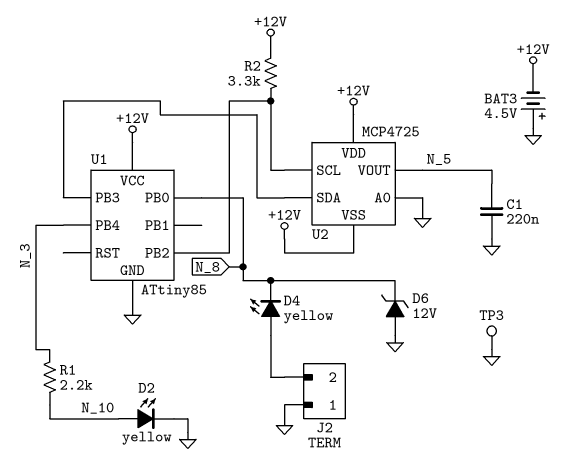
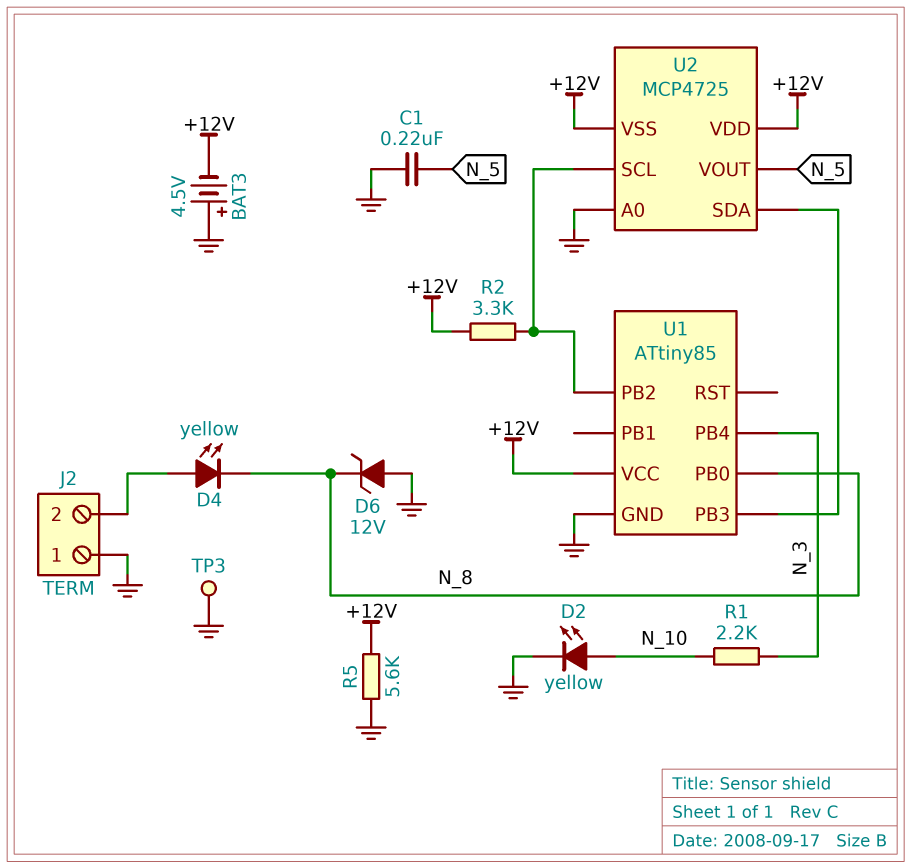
R5: none -> 5.6k (+12V, GND)

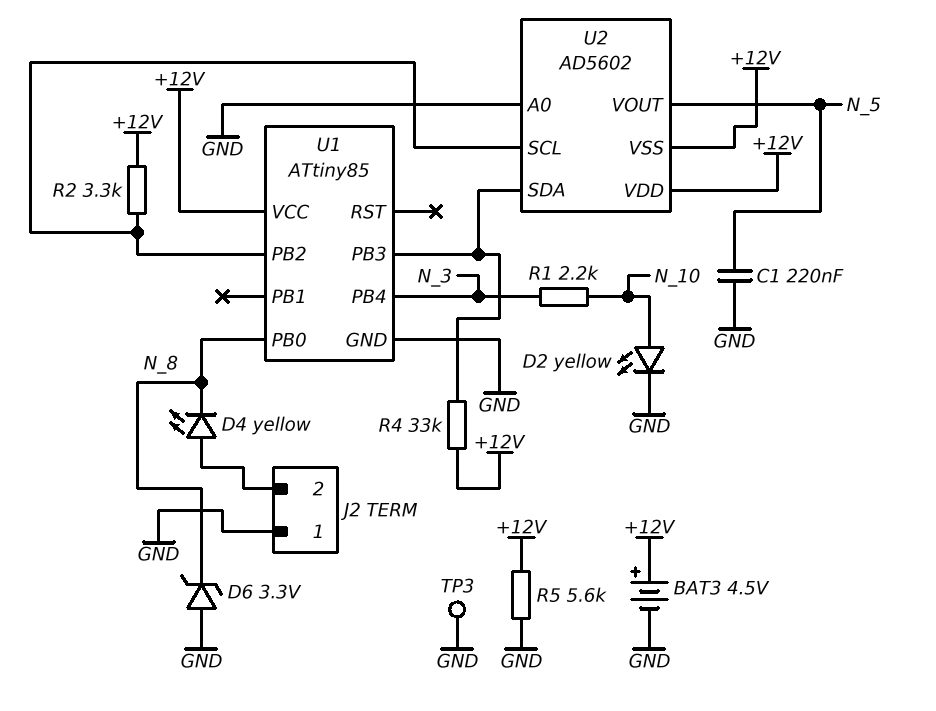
BAT3: 4.5V (plus GND, minus +12V) -> 4.5V (plus +12V, minus GND)
D6: zener 12V (A GND, K N_8) -> zener 3.3V (A GND, K N_8)
R4: none -> 33k (+12V, U1/PB3)
U2: MCP4725 -> AD5602

